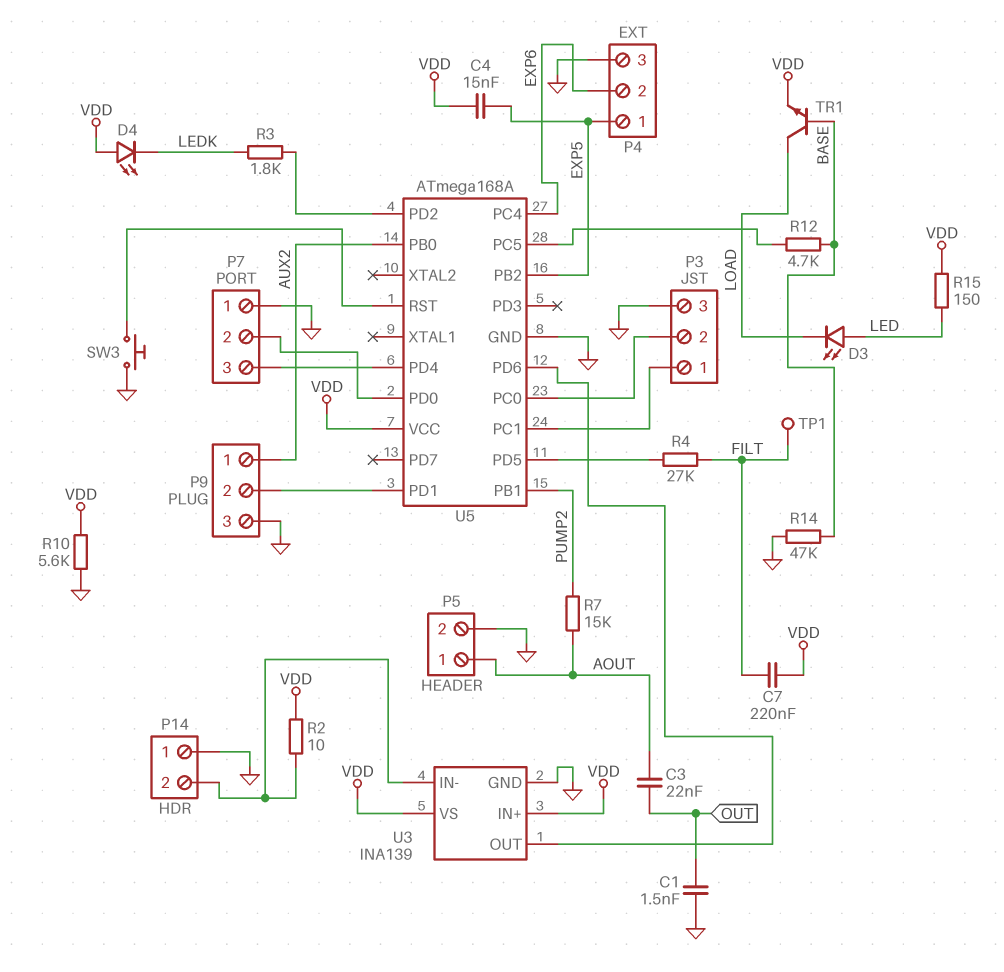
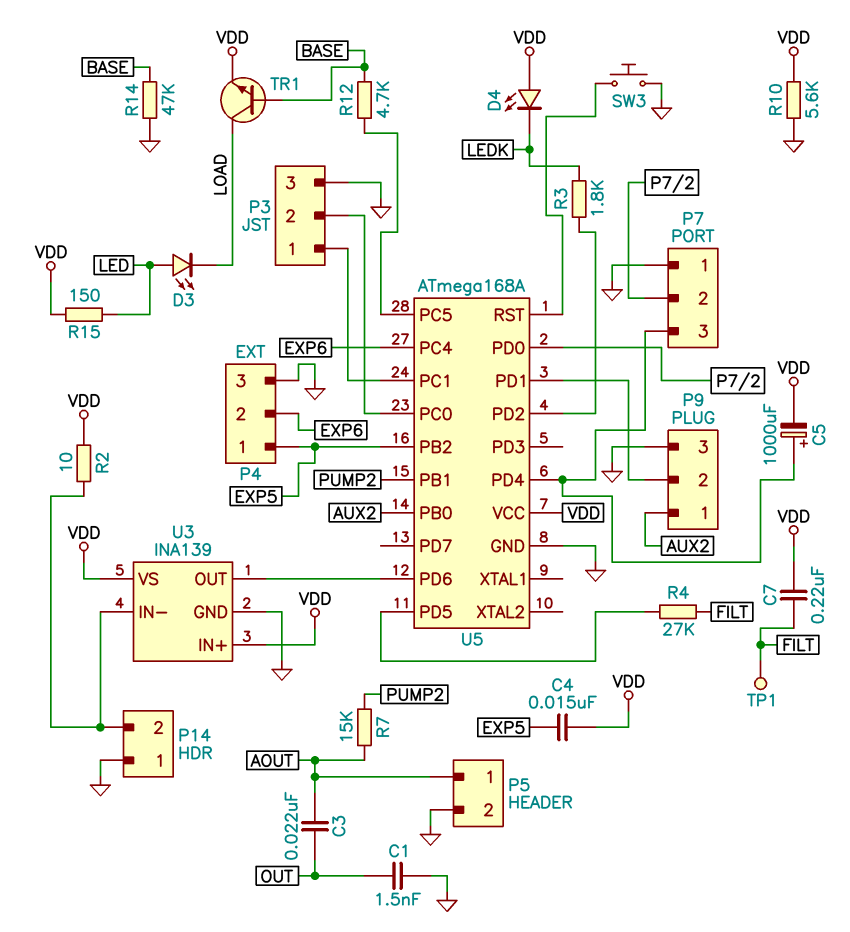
C5: none -> 1000uF (plus P7/3, minus VDD)

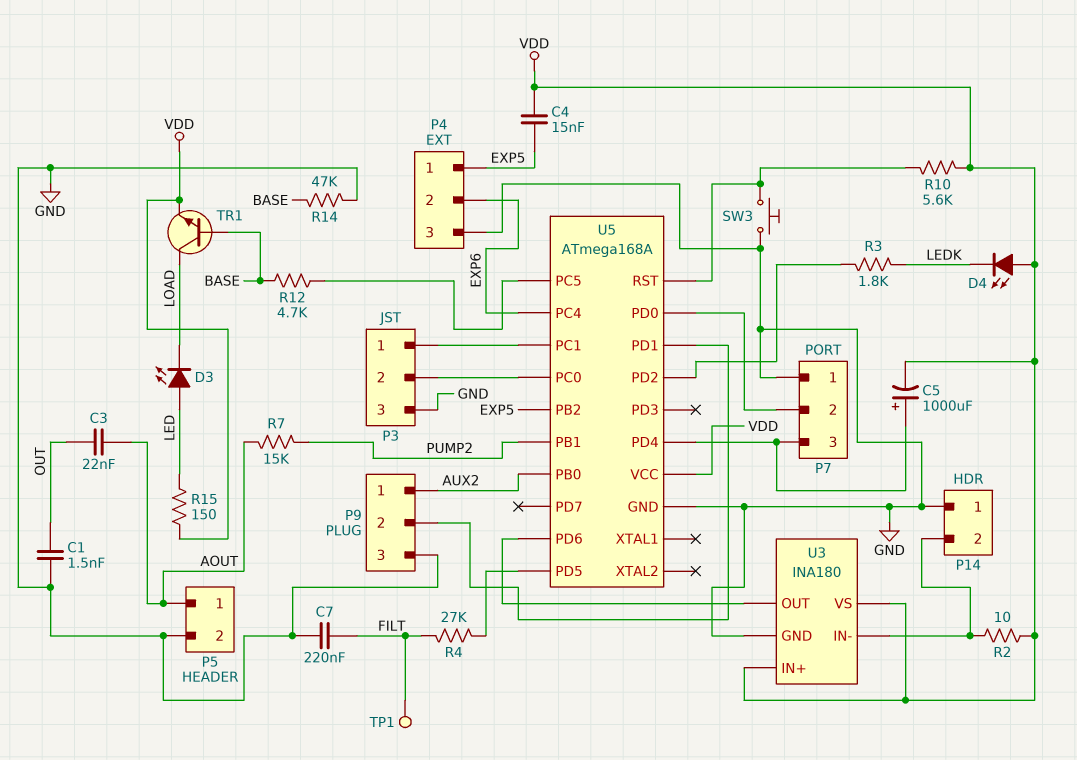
C7: 220nF (FILT, VDD) -> 220nF (FILT, GND)
R10: 5.6k (GND, VDD) -> 5.6k (U5/RST, VDD)
U3: INA139 -> INA180

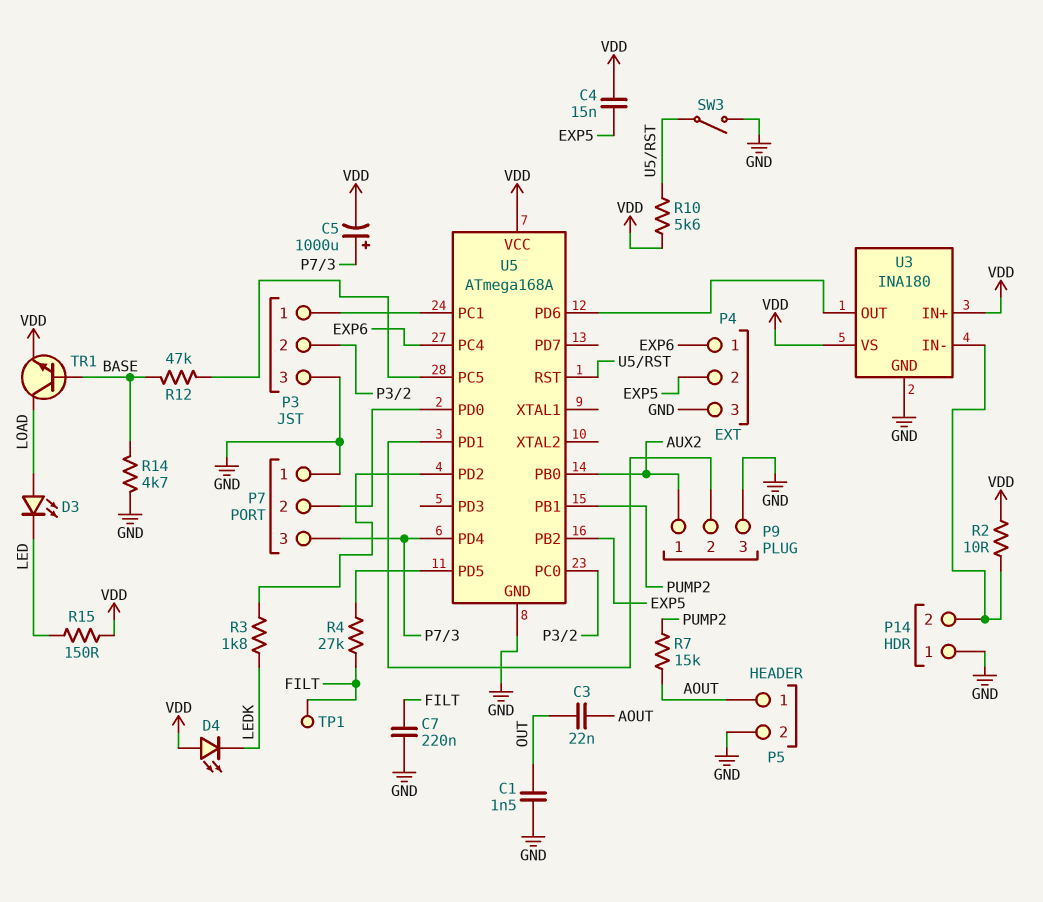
D3: LED (A LED, K LOAD) -> LED (A LOAD, K LED)
P4 pin 1: EXP5 -> EXP6
P4 pin 2: EXP6 -> EXP5
R12: 4.7k (BASE, U5/PC5) -> 47k (BASE, U5/PC5)
R14: 47k (BASE, GND) -> 4.7k (BASE, GND)
SW3: button (GND, U5/RST) -> switch (GND, U5/RST)

